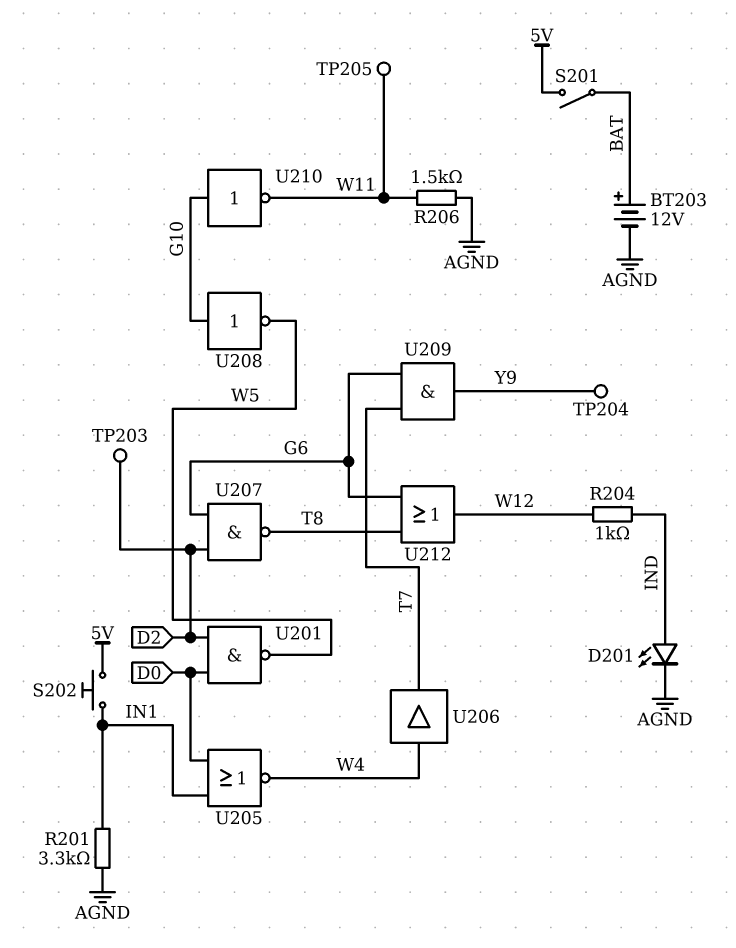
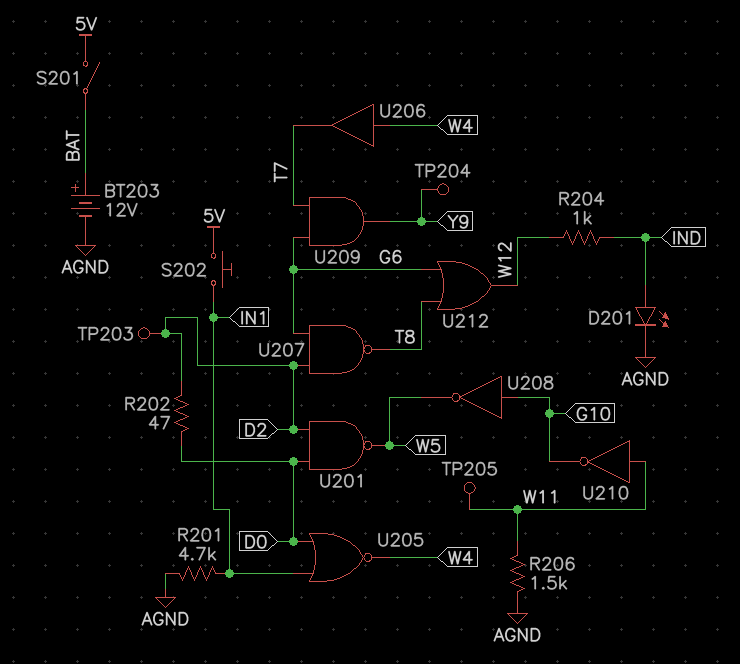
R201: 3.3k (AGND, IN1) -> 4.7k (AGND, IN1)
R202: none -> 47 (D0, D2)
U210: NOT (in G10, out W11) -> NOT (in W11, out G10)

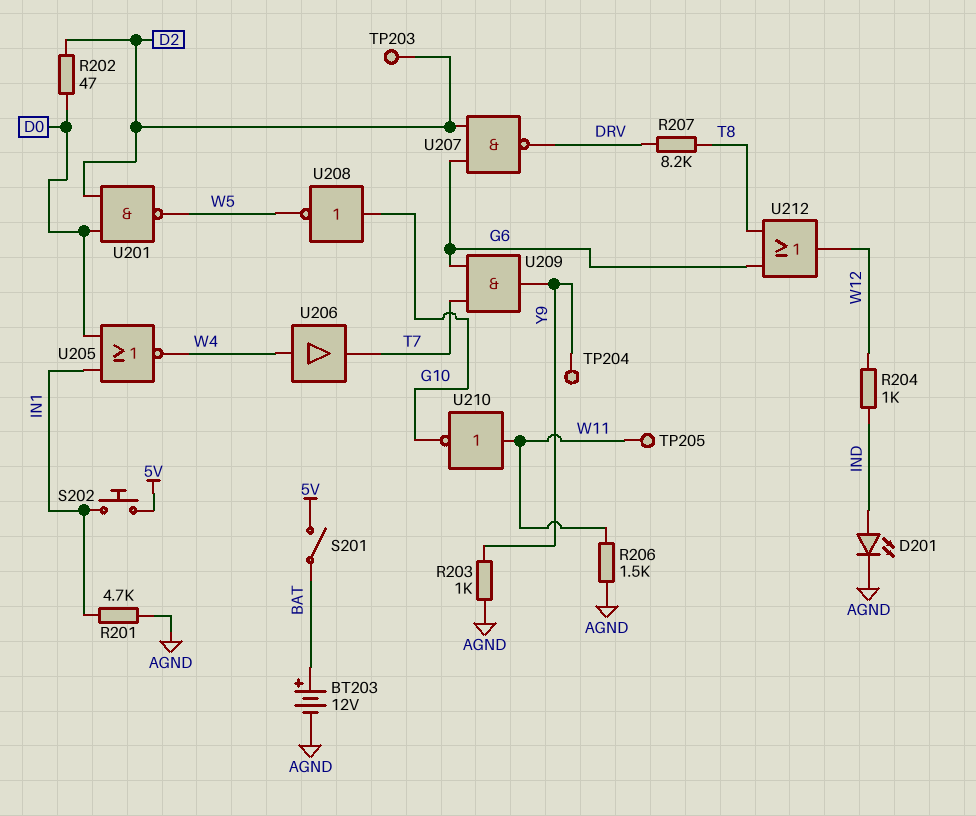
R203: none -> 1k (AGND, Y9)
R207: none -> 8.2k (DRV, T8)
U207: NAND (in D2, in G6, out T8) -> NAND (in D2, in G6, out DRV)

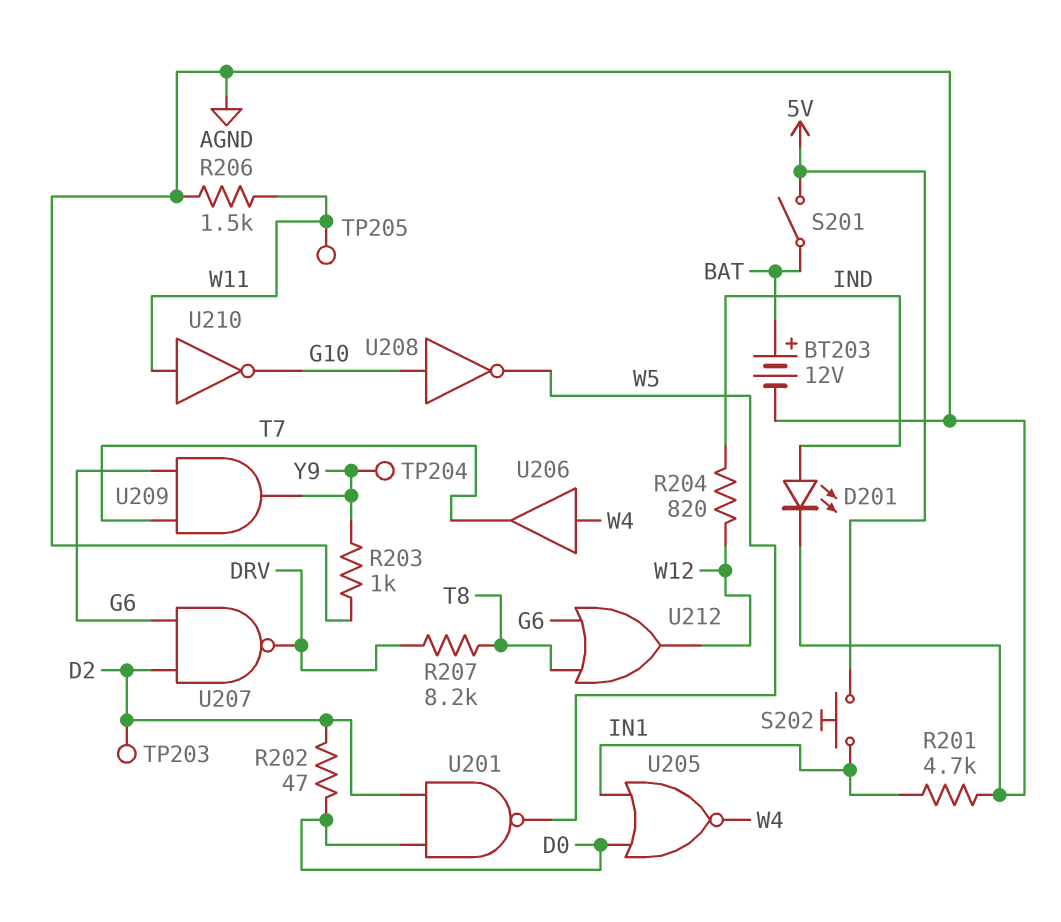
R204: 1k (IND, W12) -> 820 (IND, W12)

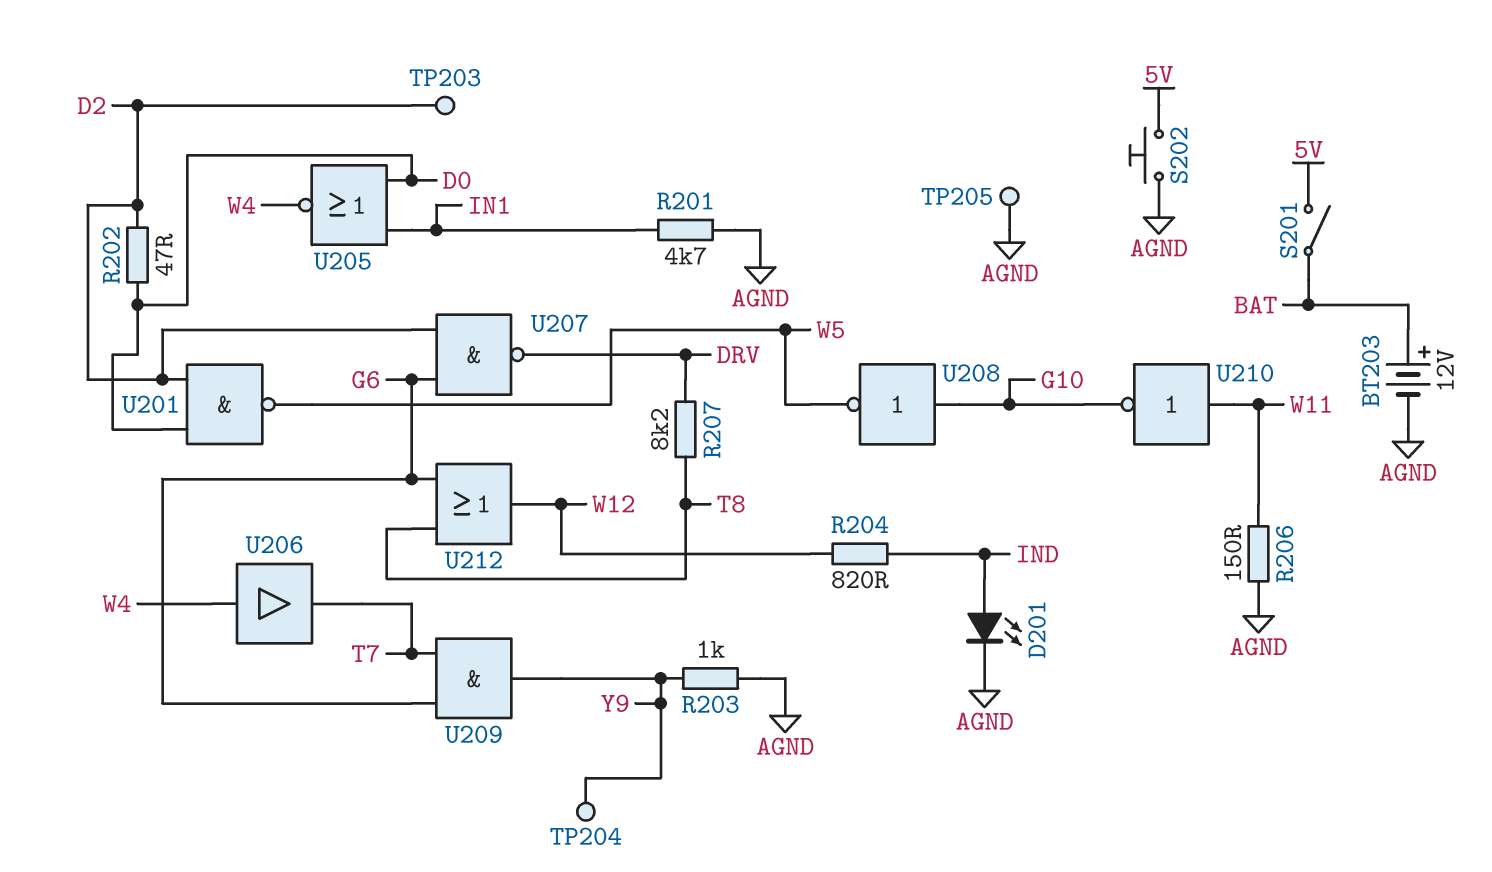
R206: 1.5k (AGND, W11) -> 150 (AGND, W11)
S202: button (5V, IN1) -> button (5V, AGND)
TP205: test point (W11) -> test point (AGND)

